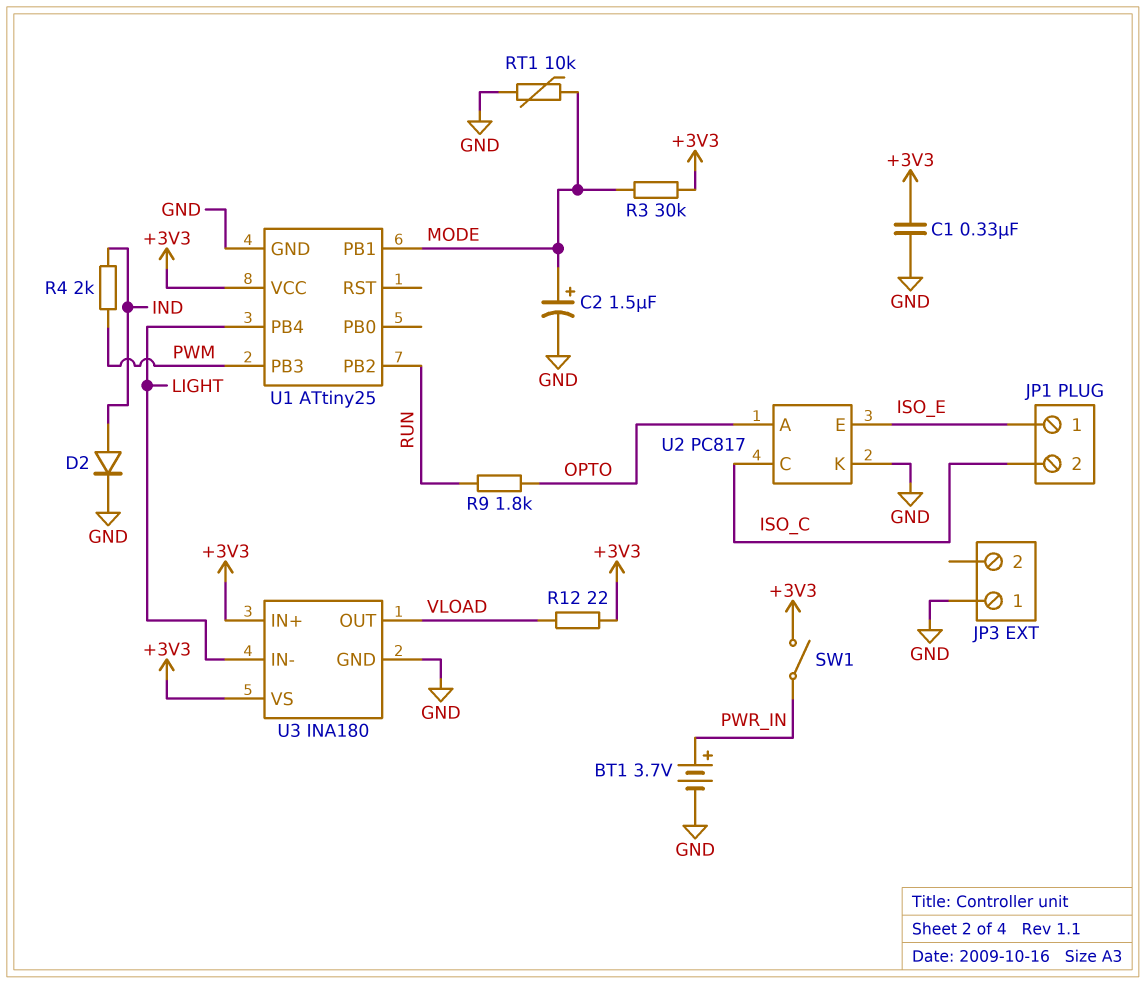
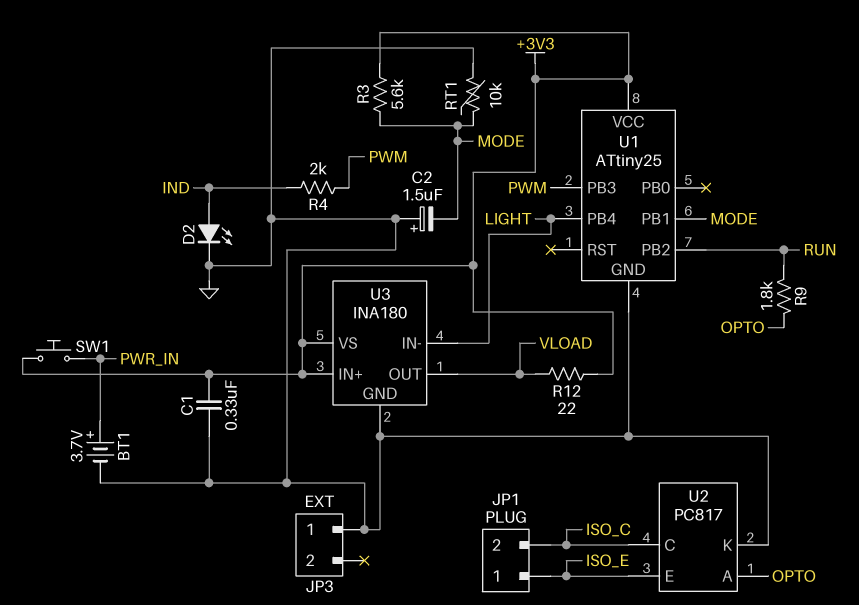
C2: 1.5uF (plus MODE, minus GND) -> 1.5uF (plus GND, minus MODE)
D2: diode (A IND, K GND) -> LED (A IND, K GND)
R3: 30k (+3V3, MODE) -> 5.6k (+3V3, MODE)
SW1: switch (+3V3, PWR_IN) -> button (+3V3, PWR_IN)

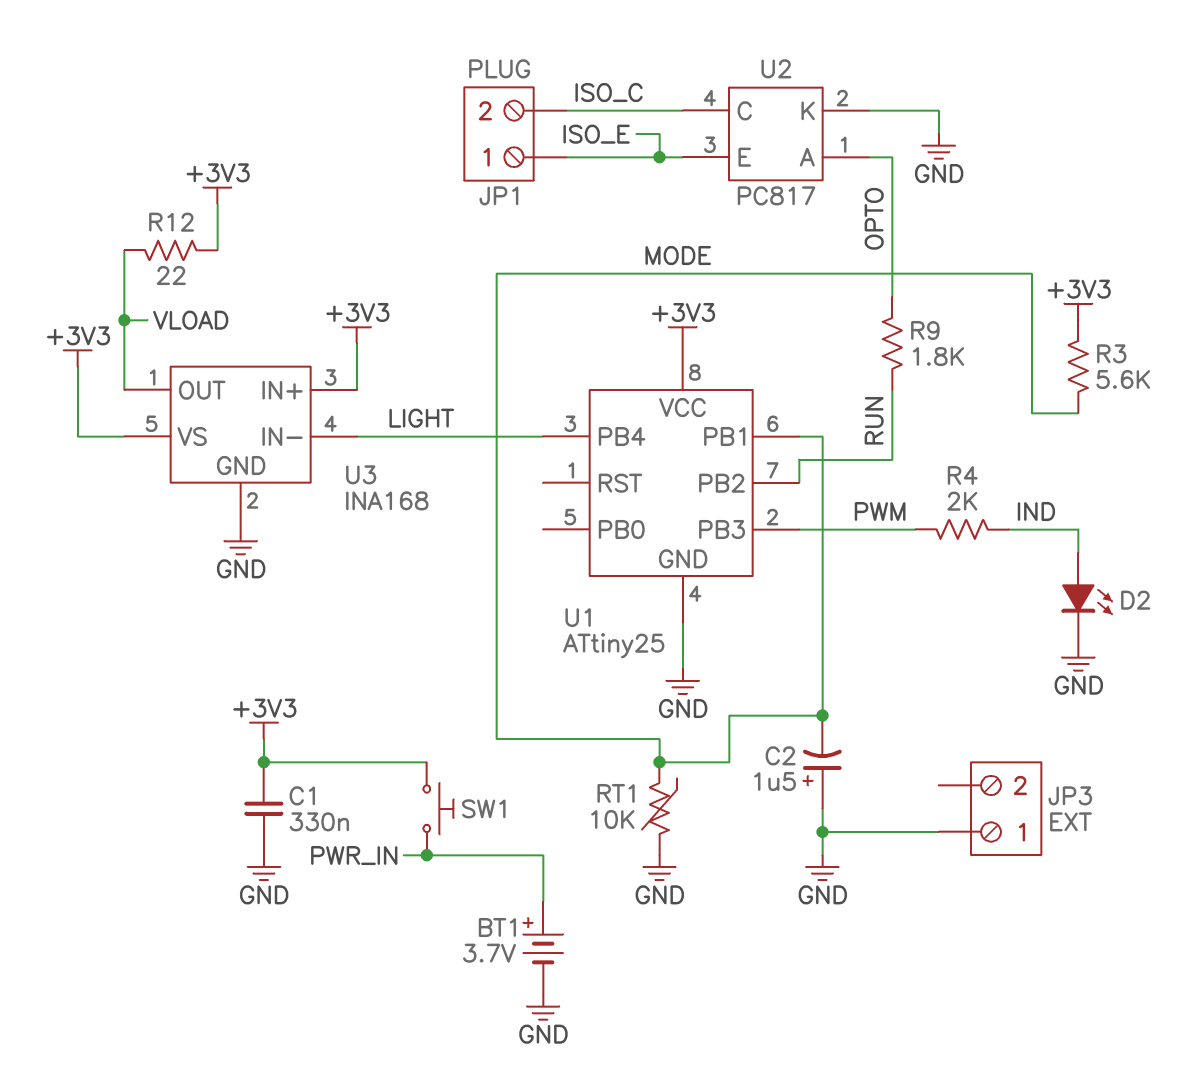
U3: INA180 -> INA168

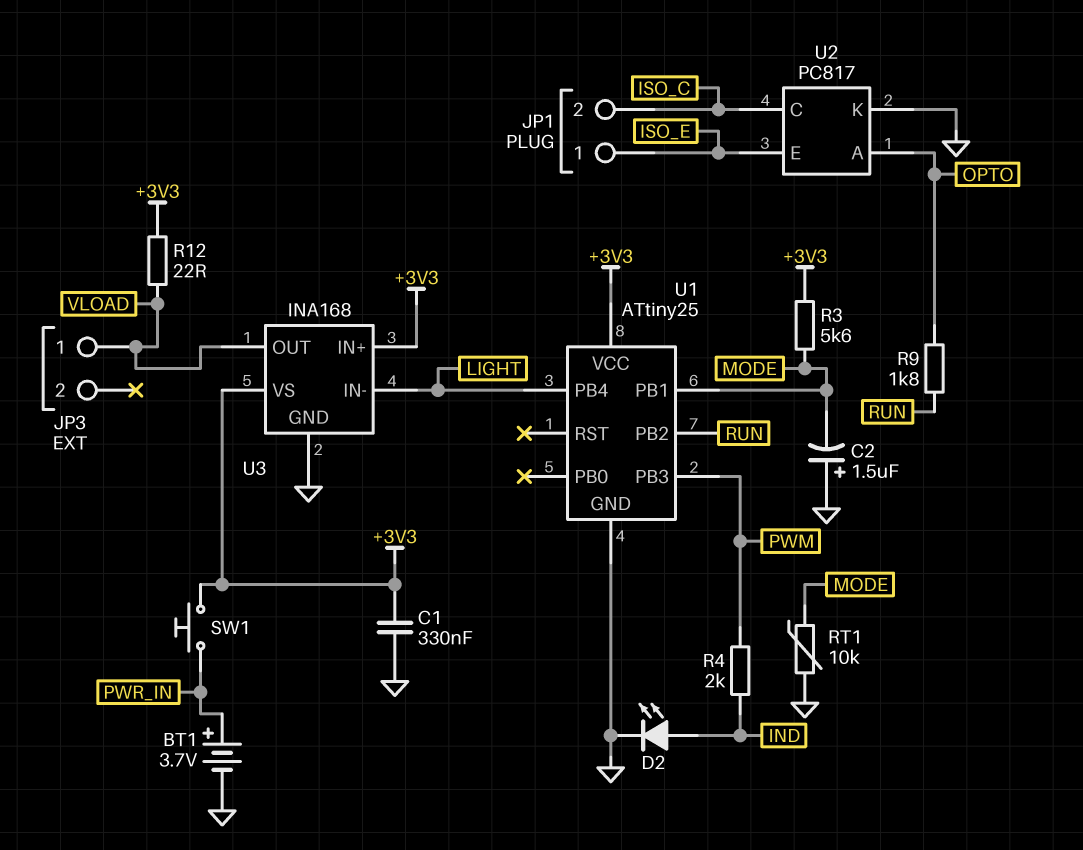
JP3 pin 1: GND -> VLOAD

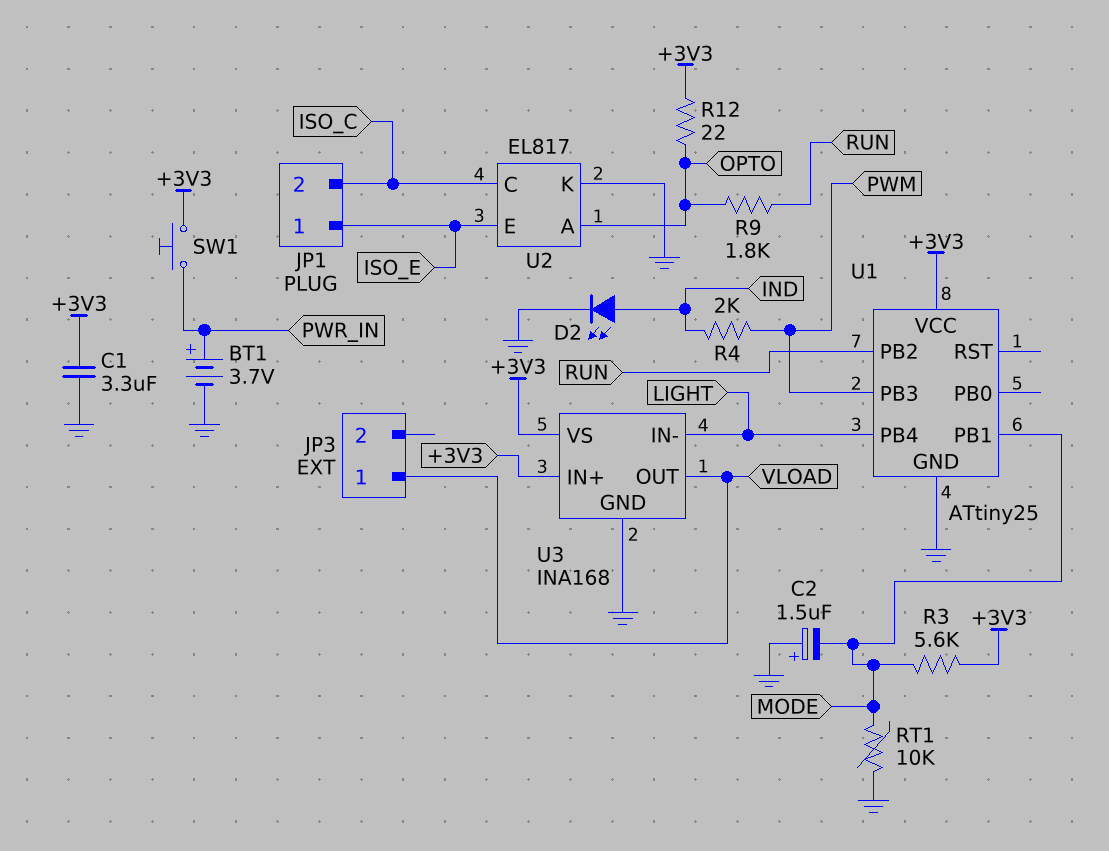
C1: 330nF (+3V3, GND) -> 3.3uF (+3V3, GND)
R12: 22 (+3V3, VLOAD) -> 22 (+3V3, OPTO)
U2: PC817 -> EL817

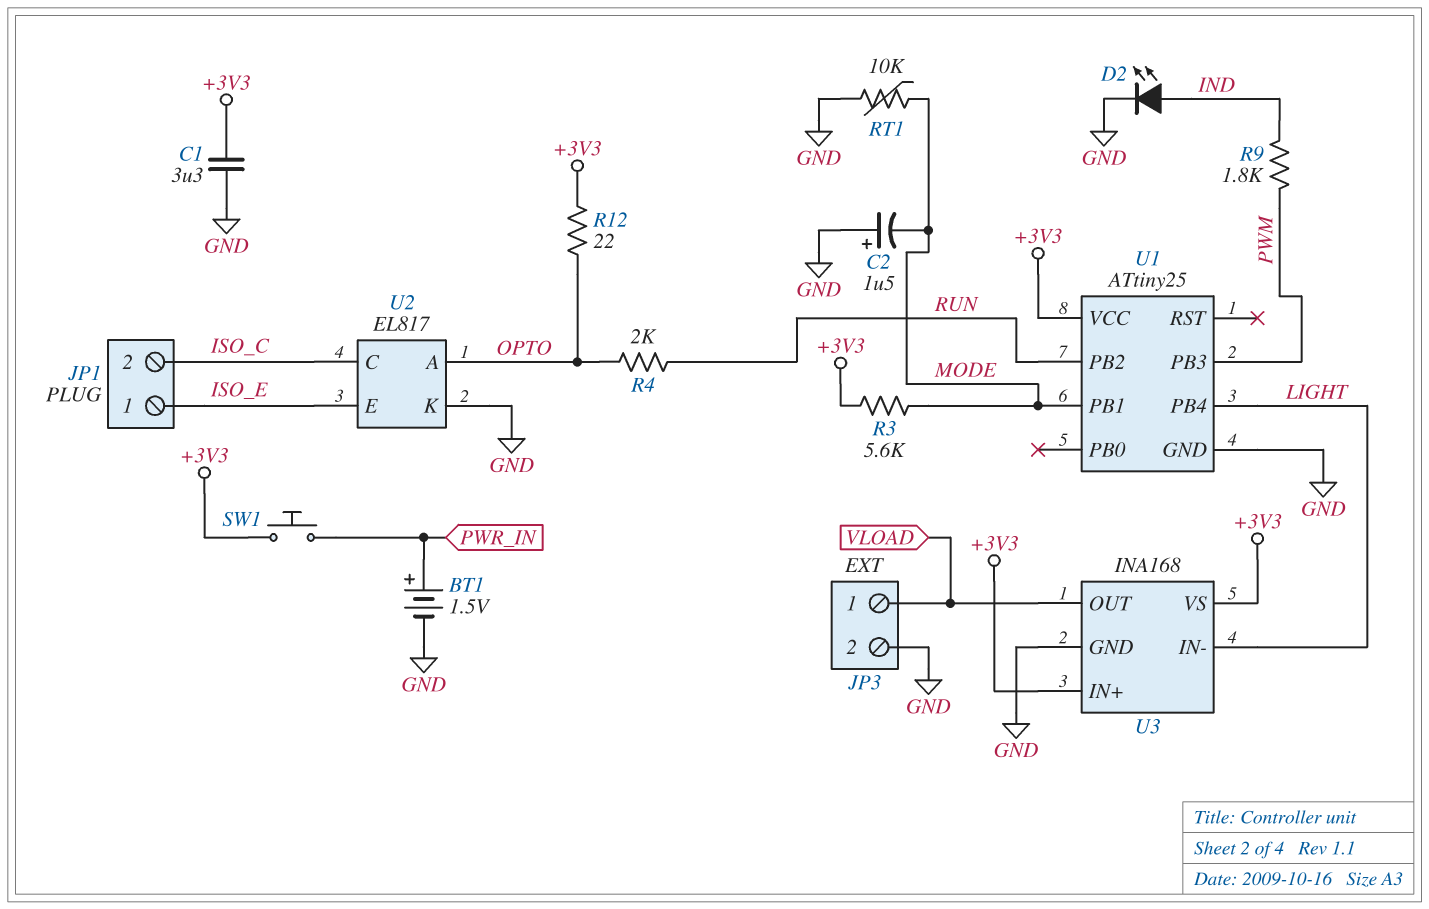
BT1: 3.7V (plus PWR_IN, minus GND) -> 1.5V (plus PWR_IN, minus GND)
JP3 pin 2: none -> GND
R4: 2k (IND, PWM) -> 2k (OPTO, RUN)
R9: 1.8k (OPTO, RUN) -> 1.8k (IND, PWM)

